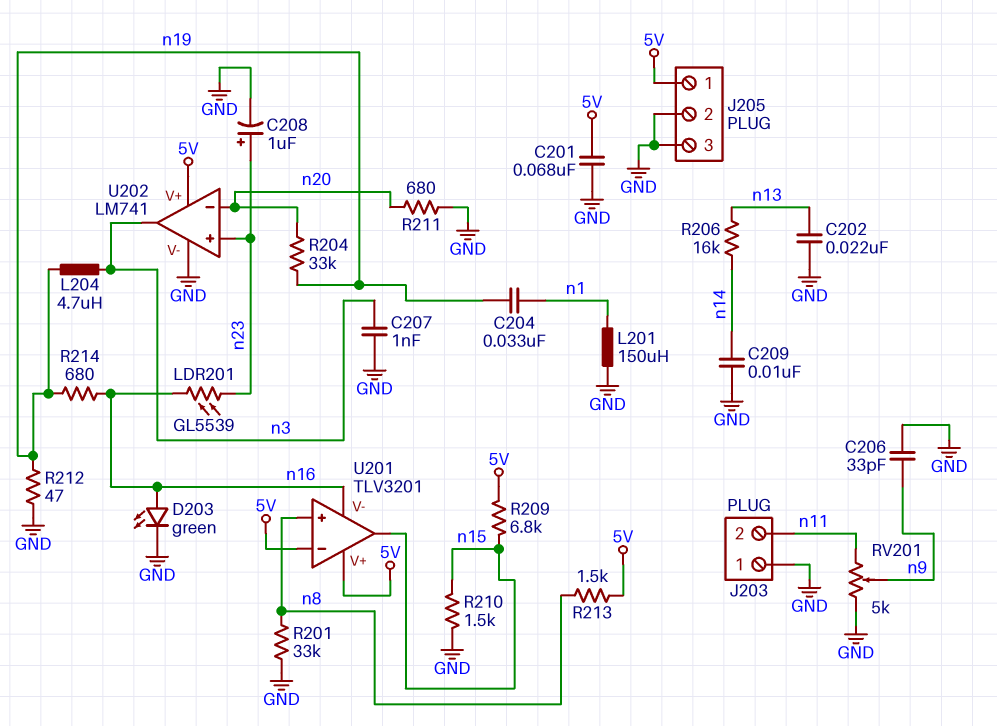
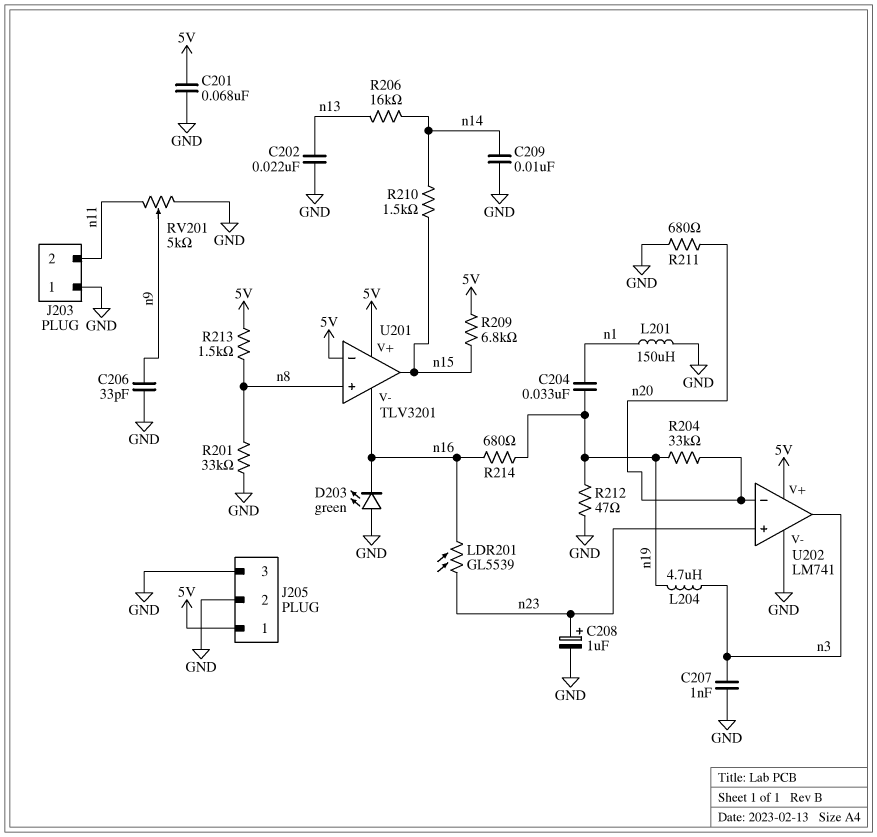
D203: LED green (A n16, K GND) -> LED green (A GND, K n16)
R210: 1.5k (GND, n15) -> 1.5k (n14, n15)

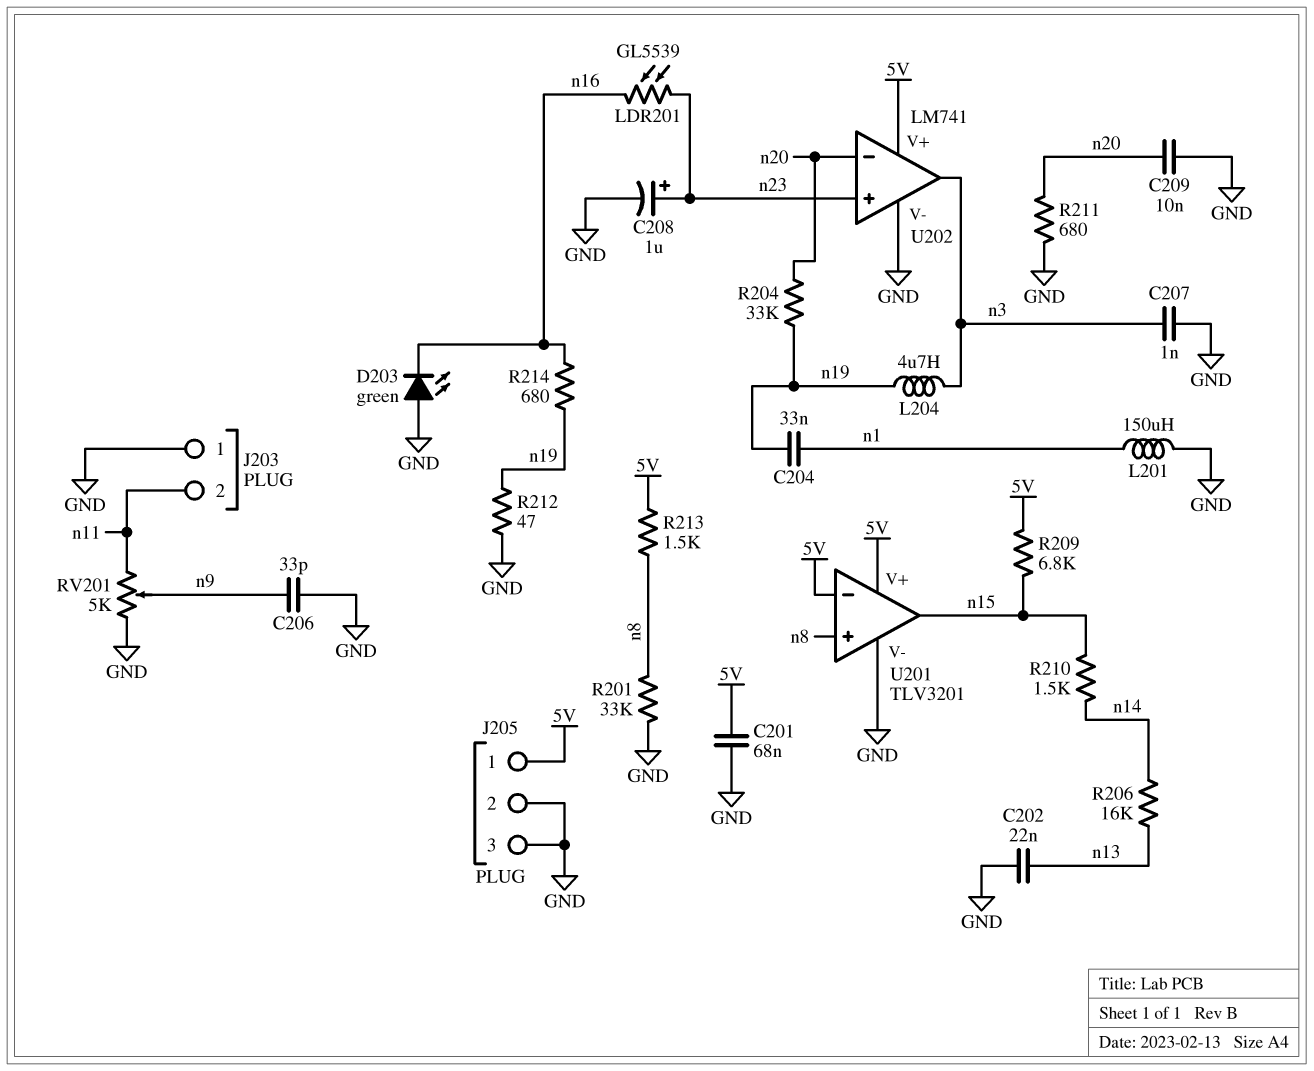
C209: 10nF (GND, n14) -> 10nF (GND, n20)
U201 pin V-: n16 -> GND

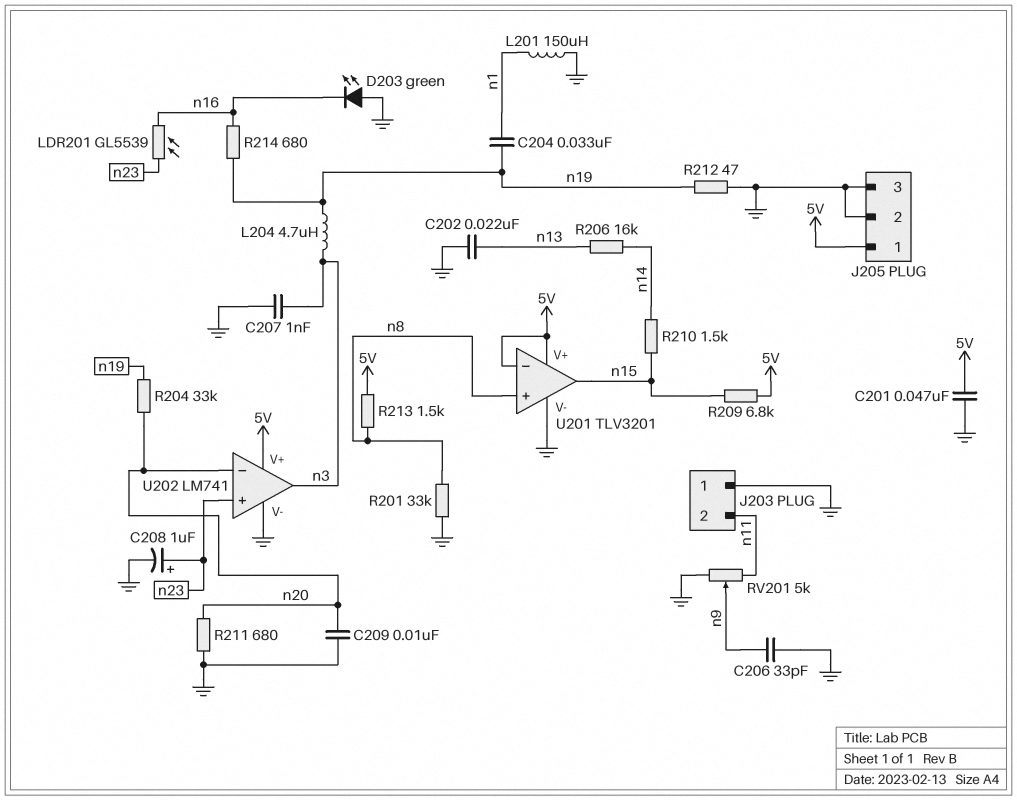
C201: 68nF (5V, GND) -> 47nF (5V, GND)

